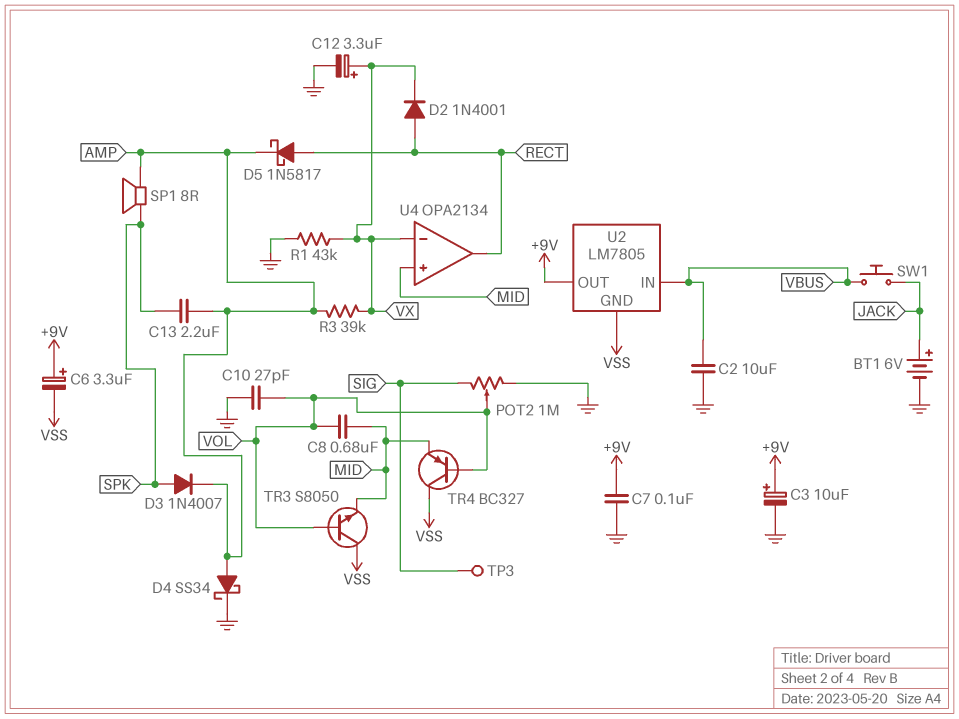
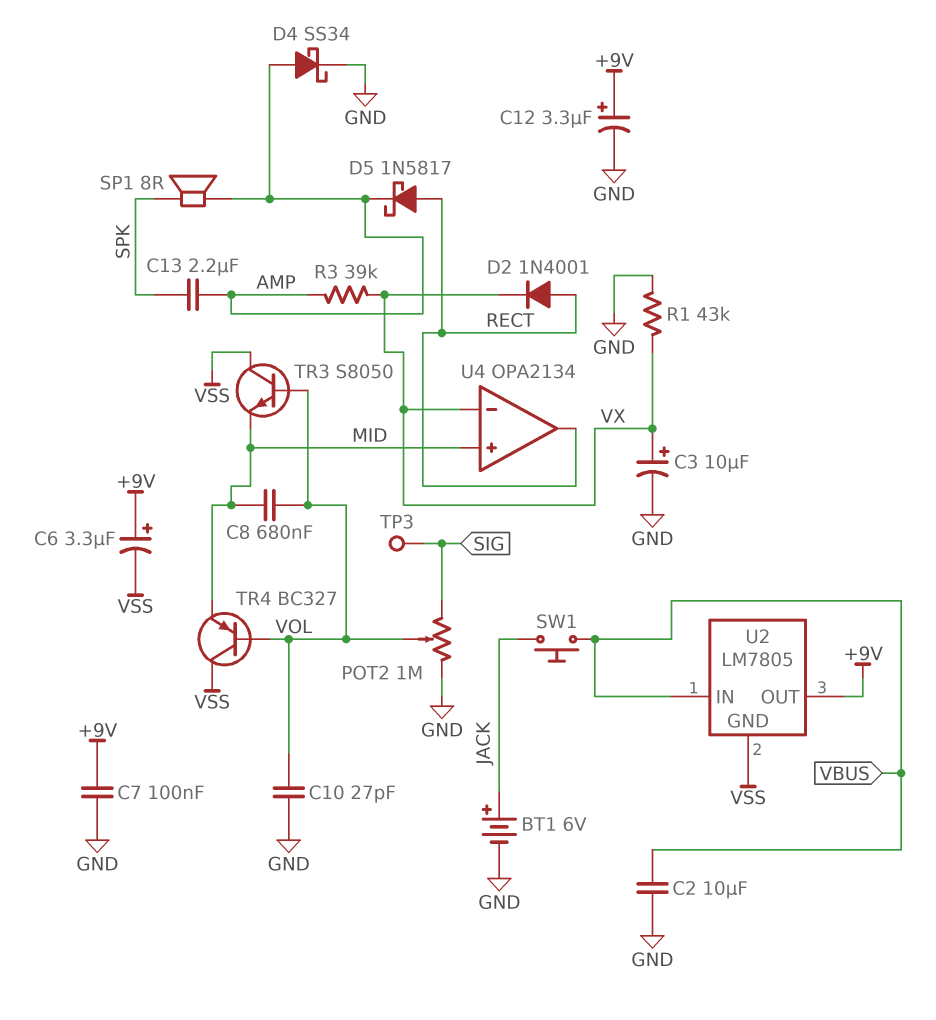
C3: 10uF (plus +9V, minus GND) -> 10uF (plus VX, minus GND)
C12: 3.3uF (plus VX, minus GND) -> 3.3uF (plus +9V, minus GND)
D3: diode 1N4007 (A SPK, K AMP) -> none

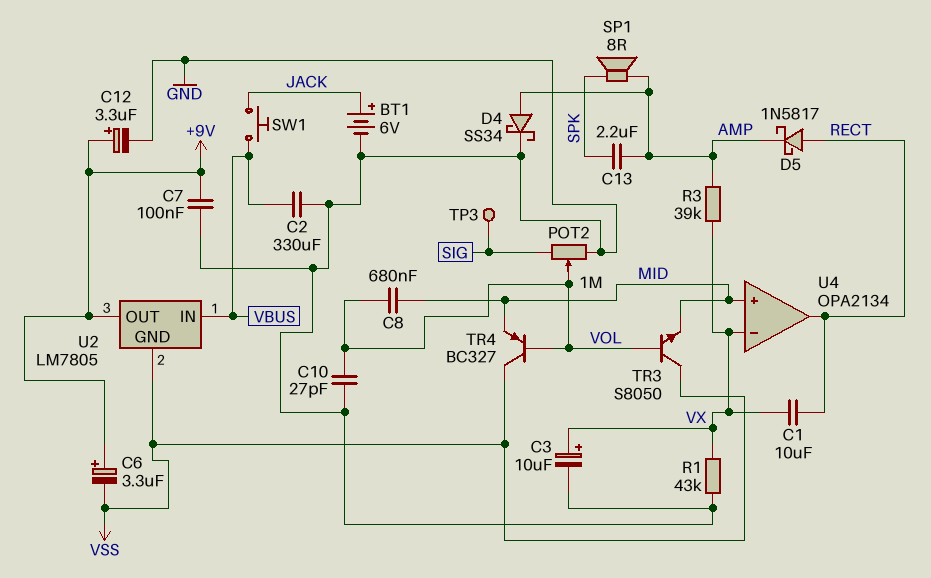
C1: none -> 10uF (RECT, VX)
C2: 10uF (GND, VBUS) -> 330uF (GND, VBUS)
D2: diode 1N4001 (A RECT, K VX) -> none

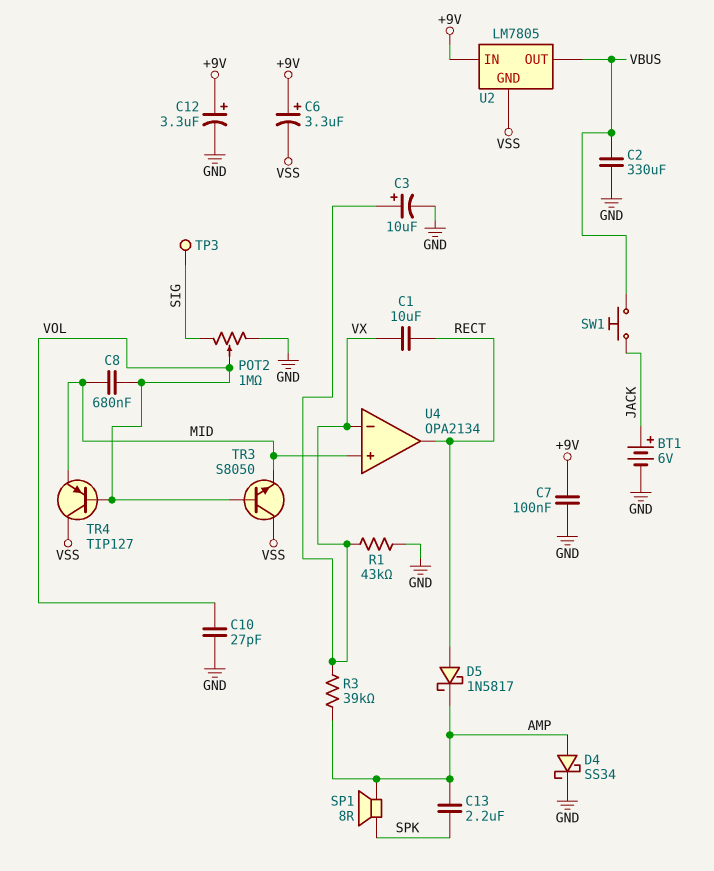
TR4: PNP BC327 (B VOL, C VSS, E MID) -> PNP TIP127 (B VOL, C VSS, E MID)
U2 pin IN: VBUS -> +9V
U2 pin OUT: +9V -> VBUS

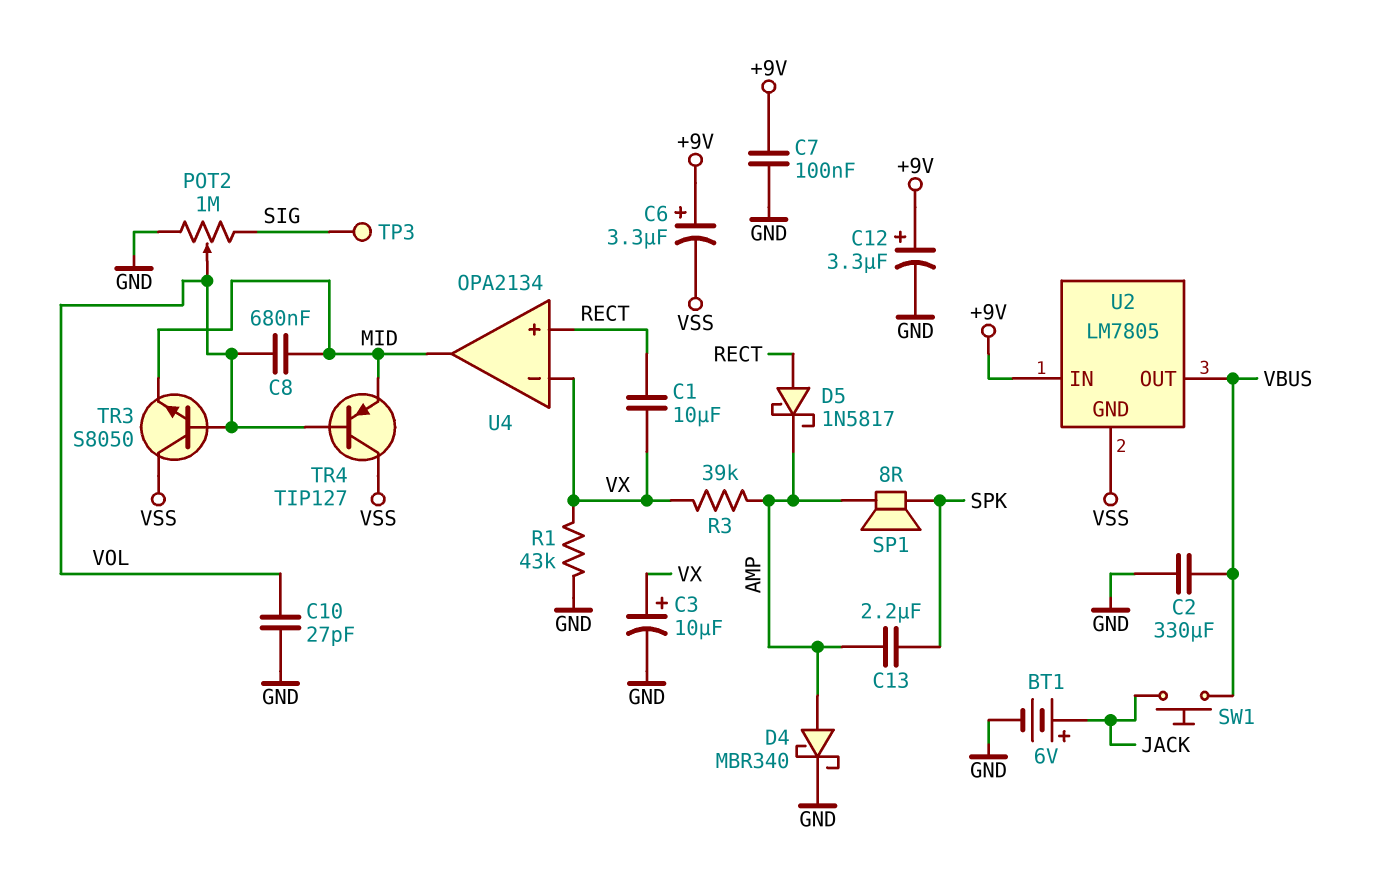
D4: schottky SS34 (A AMP, K GND) -> schottky MBR340 (A AMP, K GND)
U4 pin in+: MID -> RECT
U4 pin out: RECT -> MID

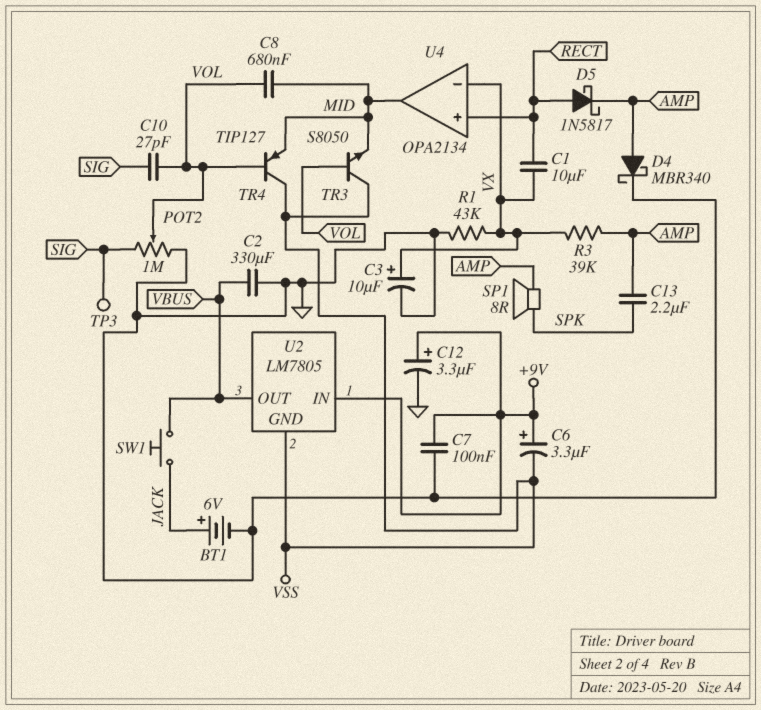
C10: 27pF (GND, VOL) -> 27pF (SIG, VOL)

